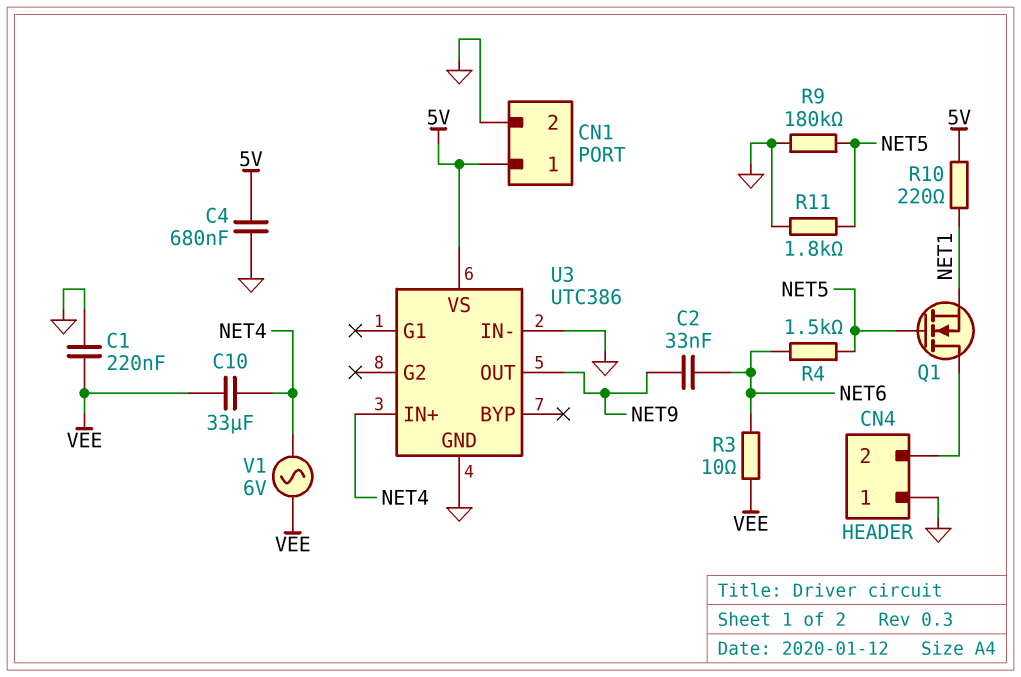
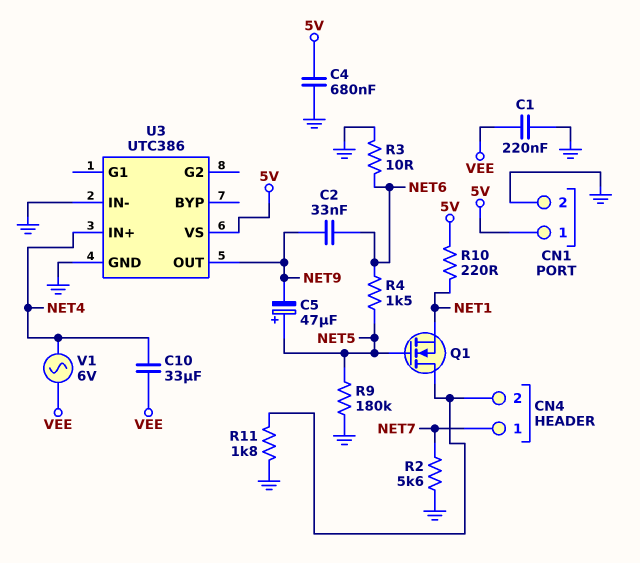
C5: none -> 47uF (plus NET5, minus NET9)
CN4 pin 1: GND -> NET7
R2: none -> 5.6k (GND, NET7)
R3: 10 (NET6, VEE) -> 10 (GND, NET6)
R11: 1.8k (GND, NET5) -> 1.8k (CN4/2, GND)

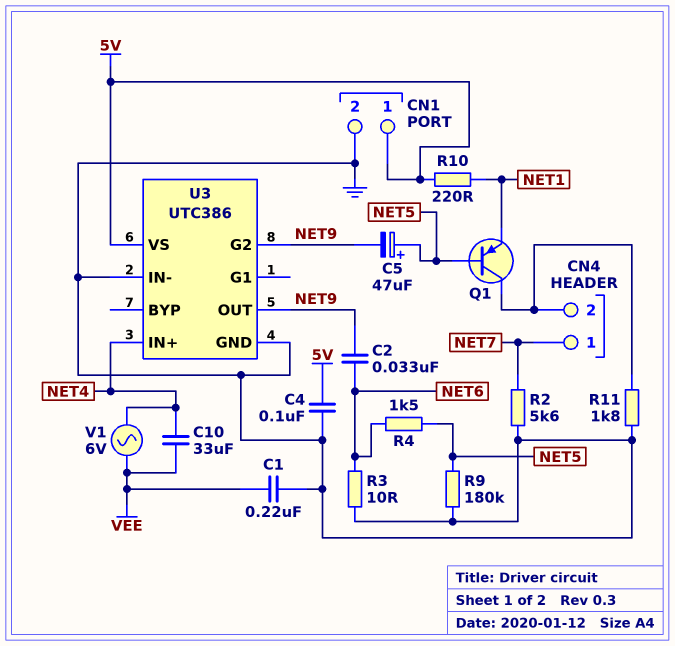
C4: 680nF (5V, GND) -> 100nF (5V, GND)
Q1: NMOS (G NET5, D CN4/2, S NET1) -> PNP (B NET5, C CN4/2, E NET1)
U3 pin G2: none -> NET9

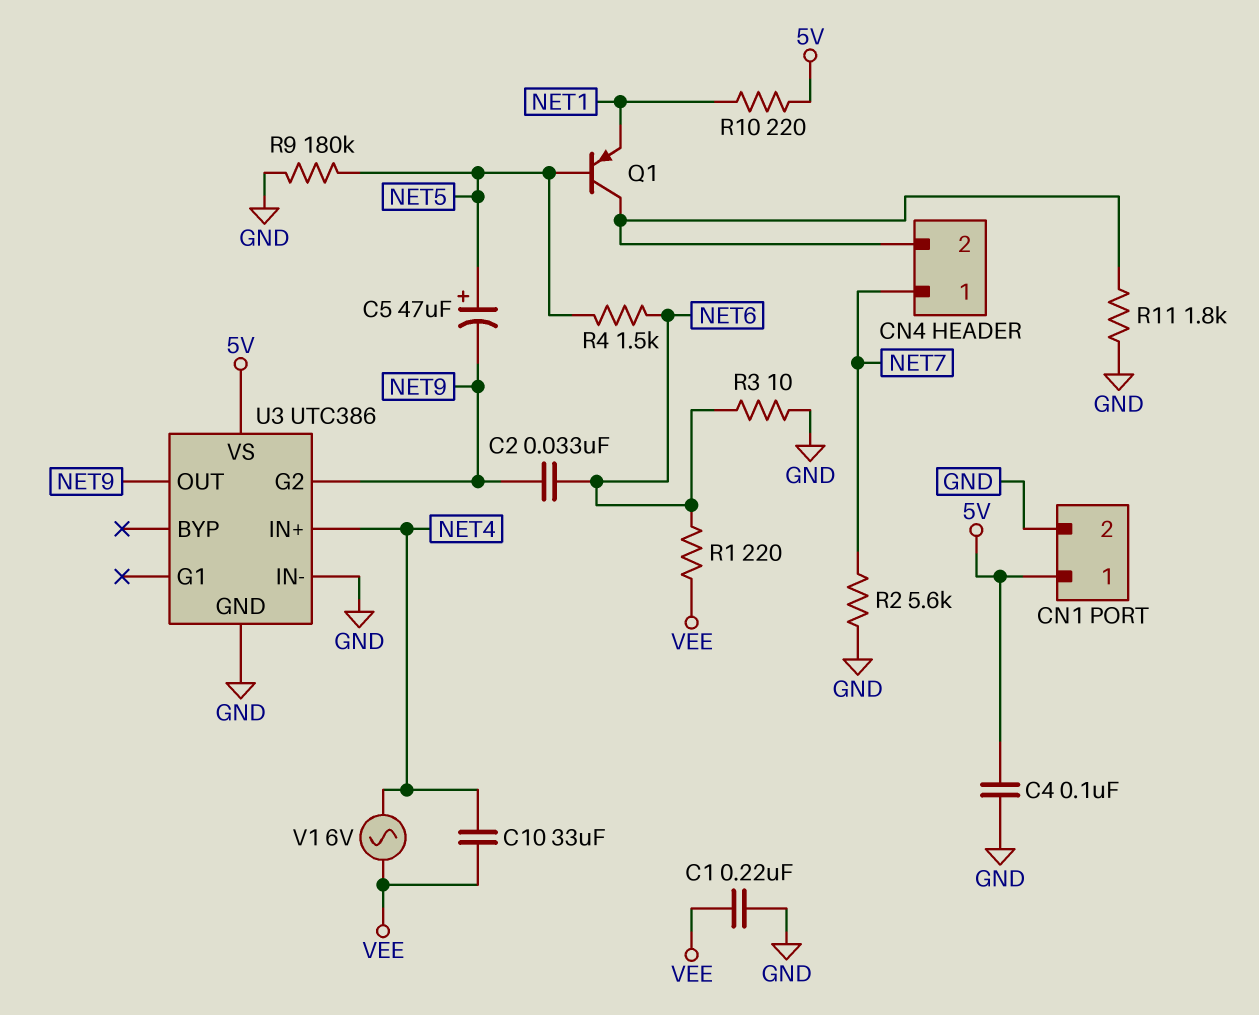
R1: none -> 220 (NET6, VEE)

